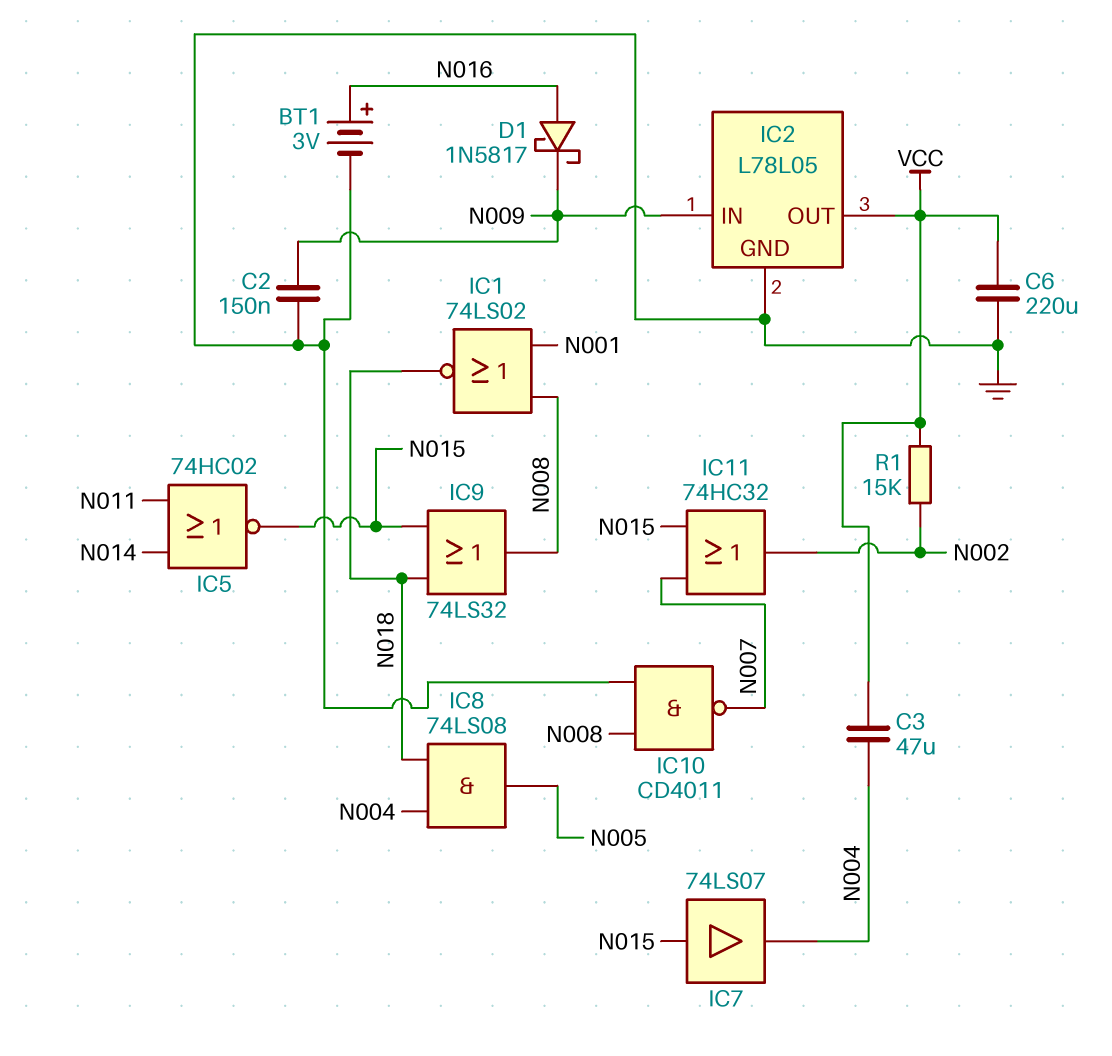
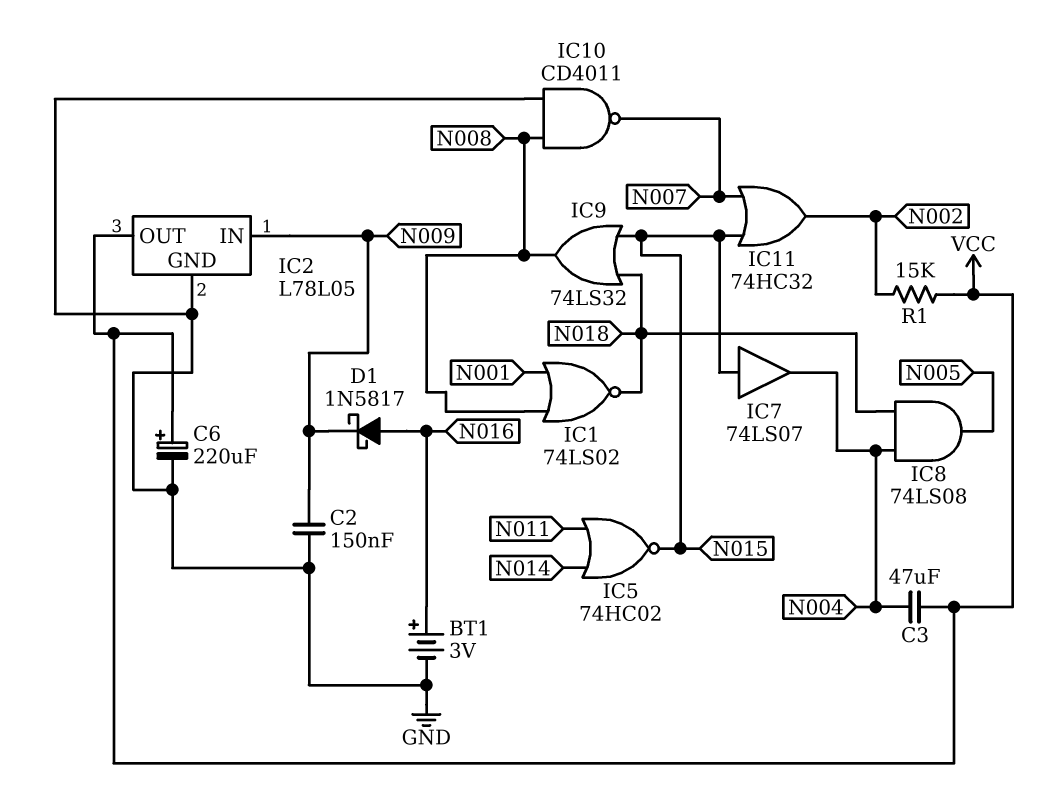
C6: 220uF (GND, VCC) -> 220uF (plus VCC, minus GND)

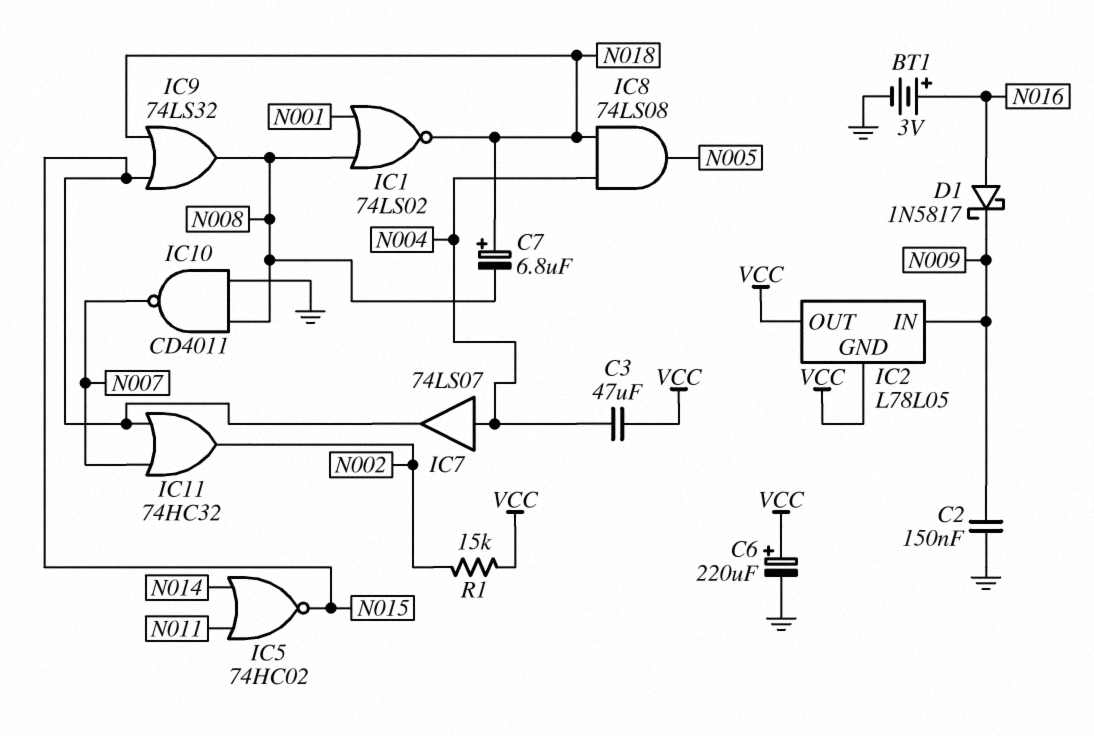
C7: none -> 6.8uF (plus N018, minus N008)
IC2 pin GND: GND -> VCC
IC7: buffer 74LS07 (in N015, out N004) -> buffer 74LS07 (in N004, out N015)

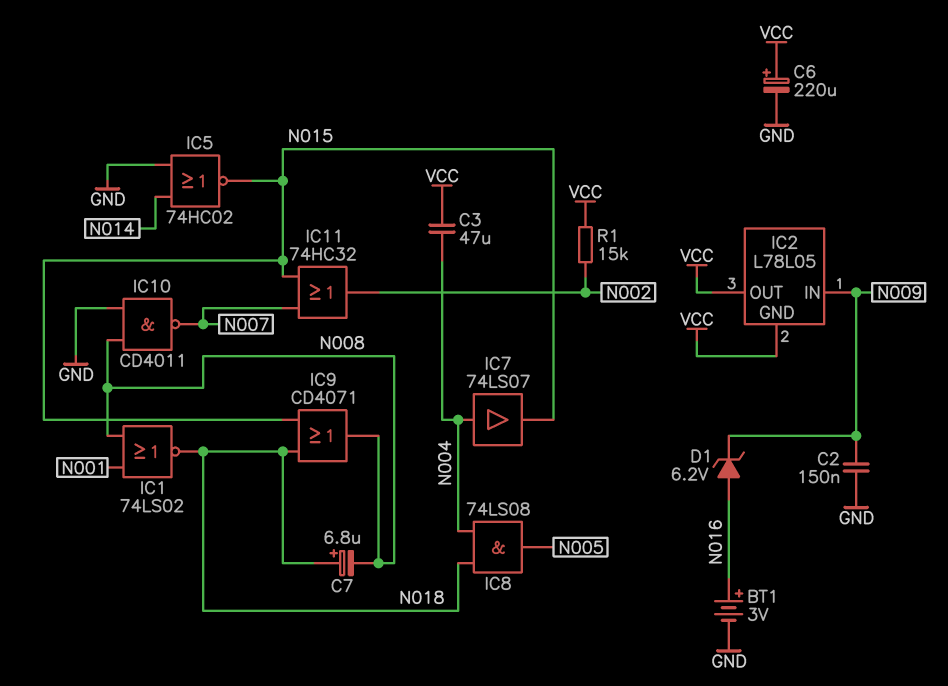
D1: schottky 1N5817 (A N016, K N009) -> zener 6.2V (A N016, K N009)
IC5: NOR 74HC02 (in N011, in N014, out N015) -> NOR 74HC02 (in GND, in N014, out N015)
IC9: OR 74LS32 (in N015, in N018, out N008) -> OR CD4071 (in N015, in N018, out N008)

